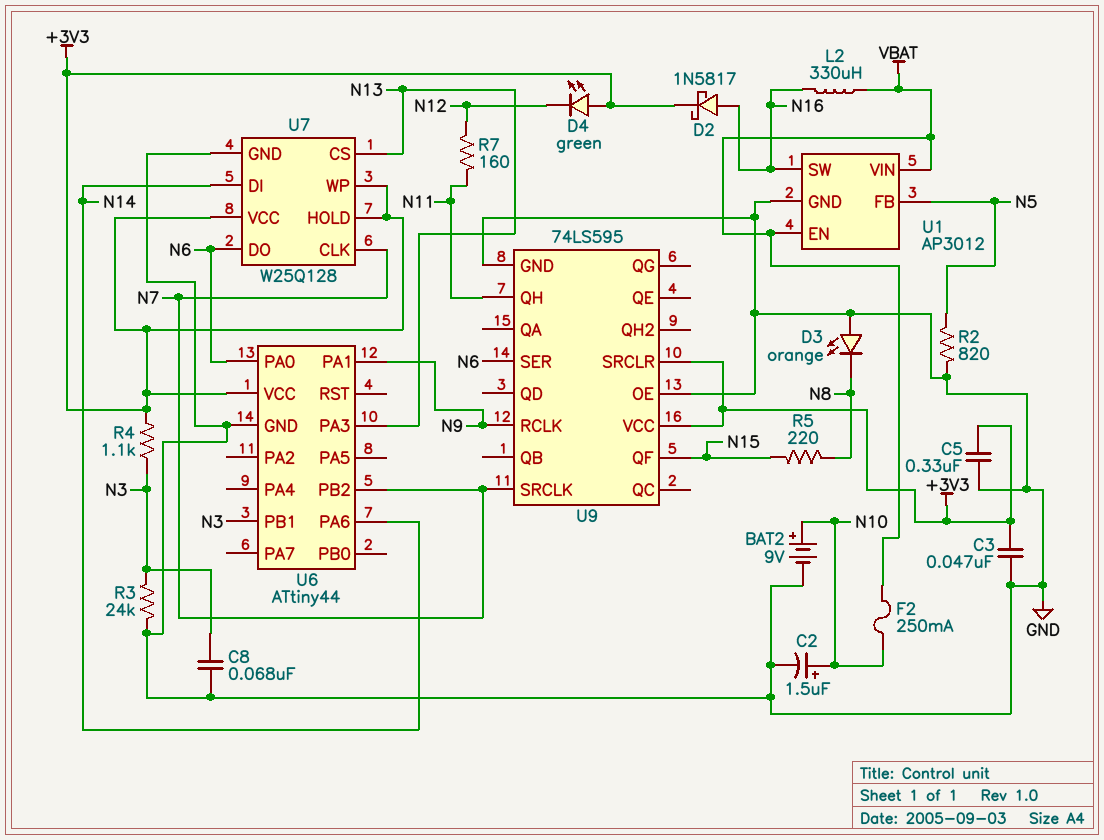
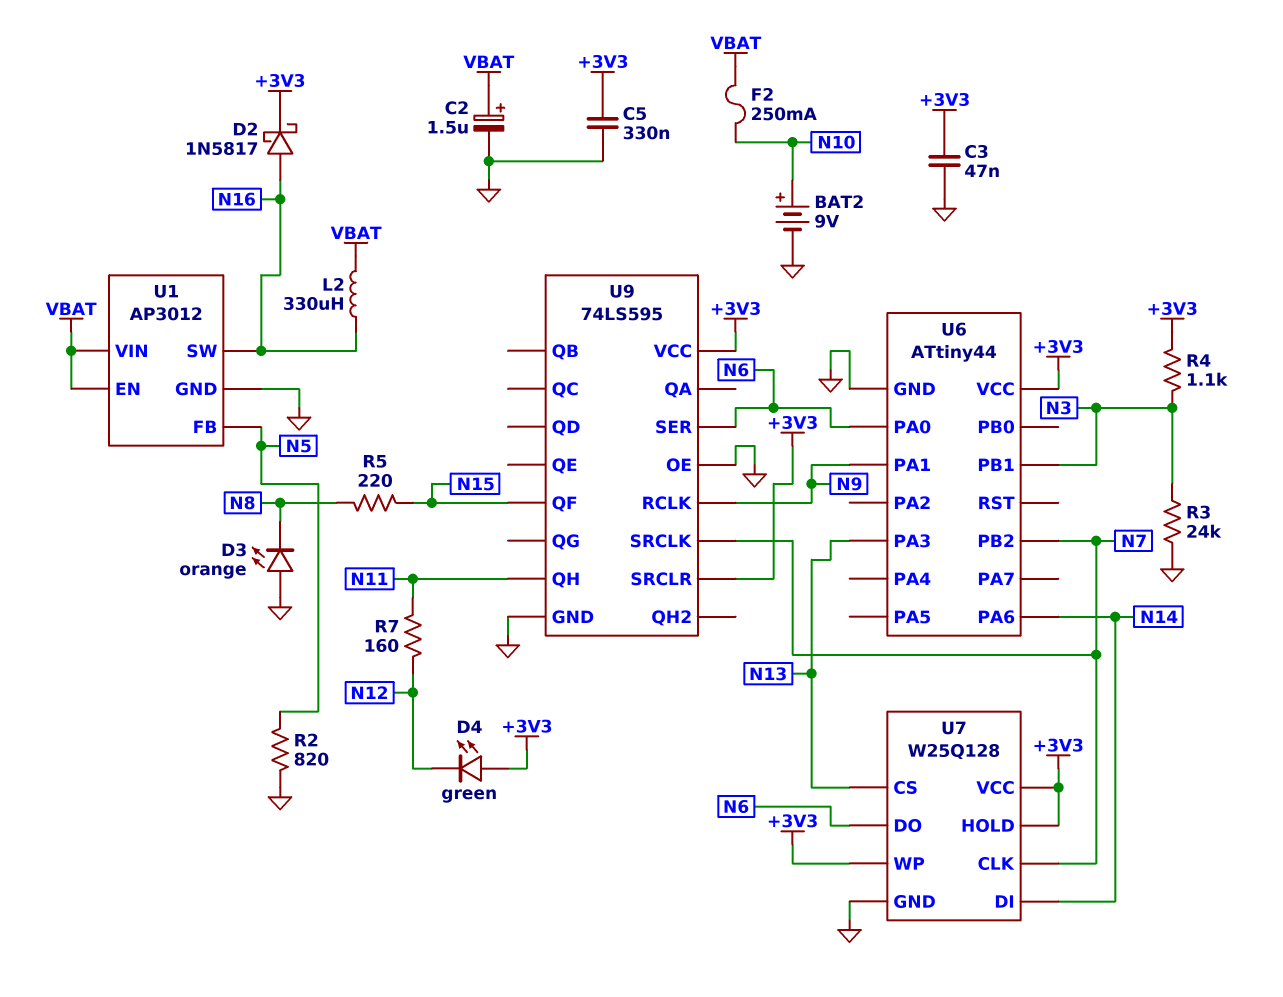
C2: 1.5uF (plus N10, minus GND) -> 1.5uF (plus VBAT, minus GND)
C8: 68nF (GND, N3) -> none

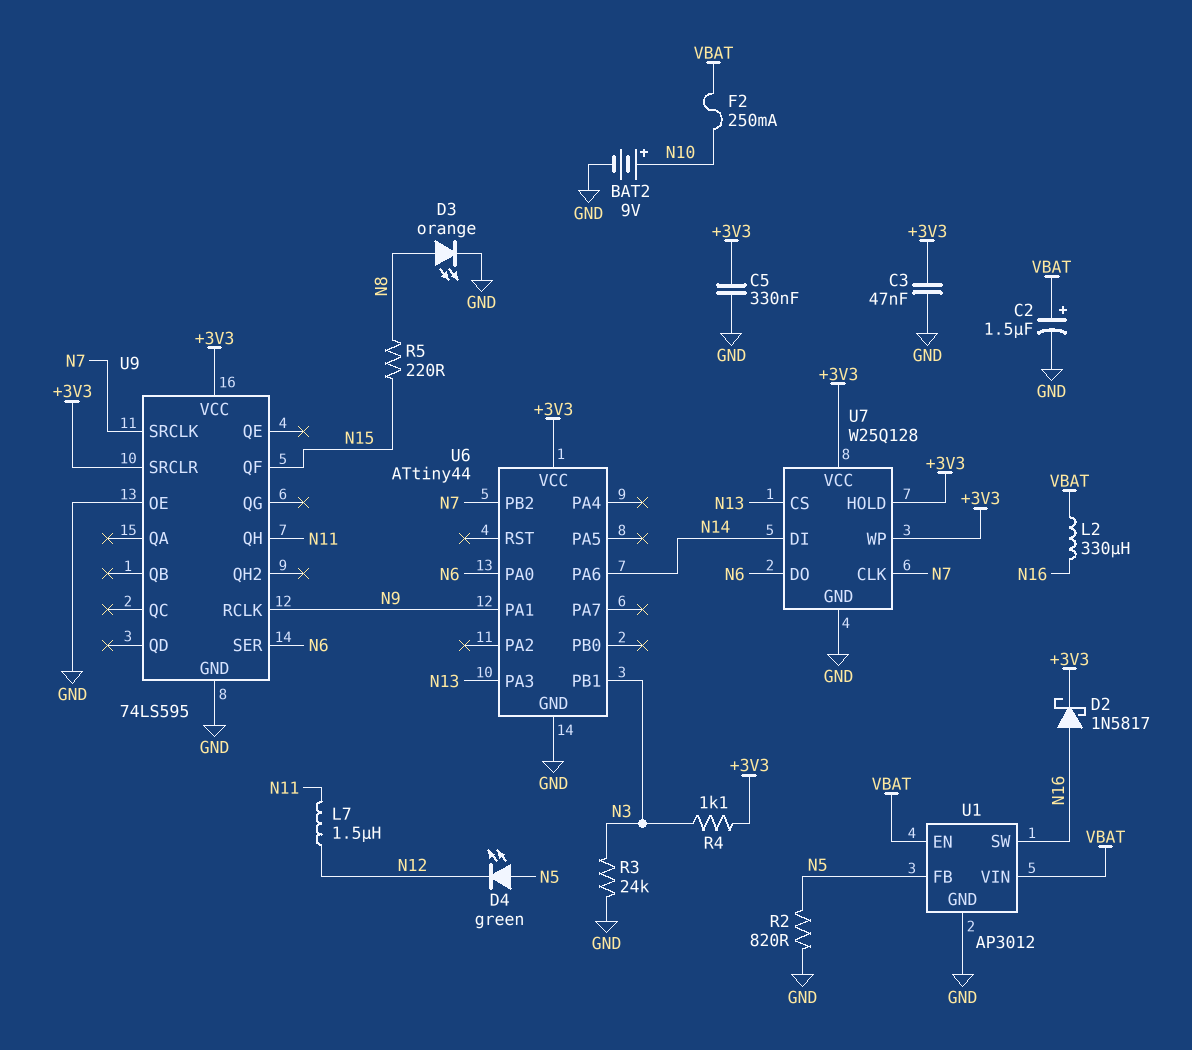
D3: LED orange (A GND, K N8) -> LED orange (A N8, K GND)
D4: LED green (A +3V3, K N12) -> LED green (A N5, K N12)
L7: none -> 1.5uH (N11, N12)
R7: 160 (N11, N12) -> none

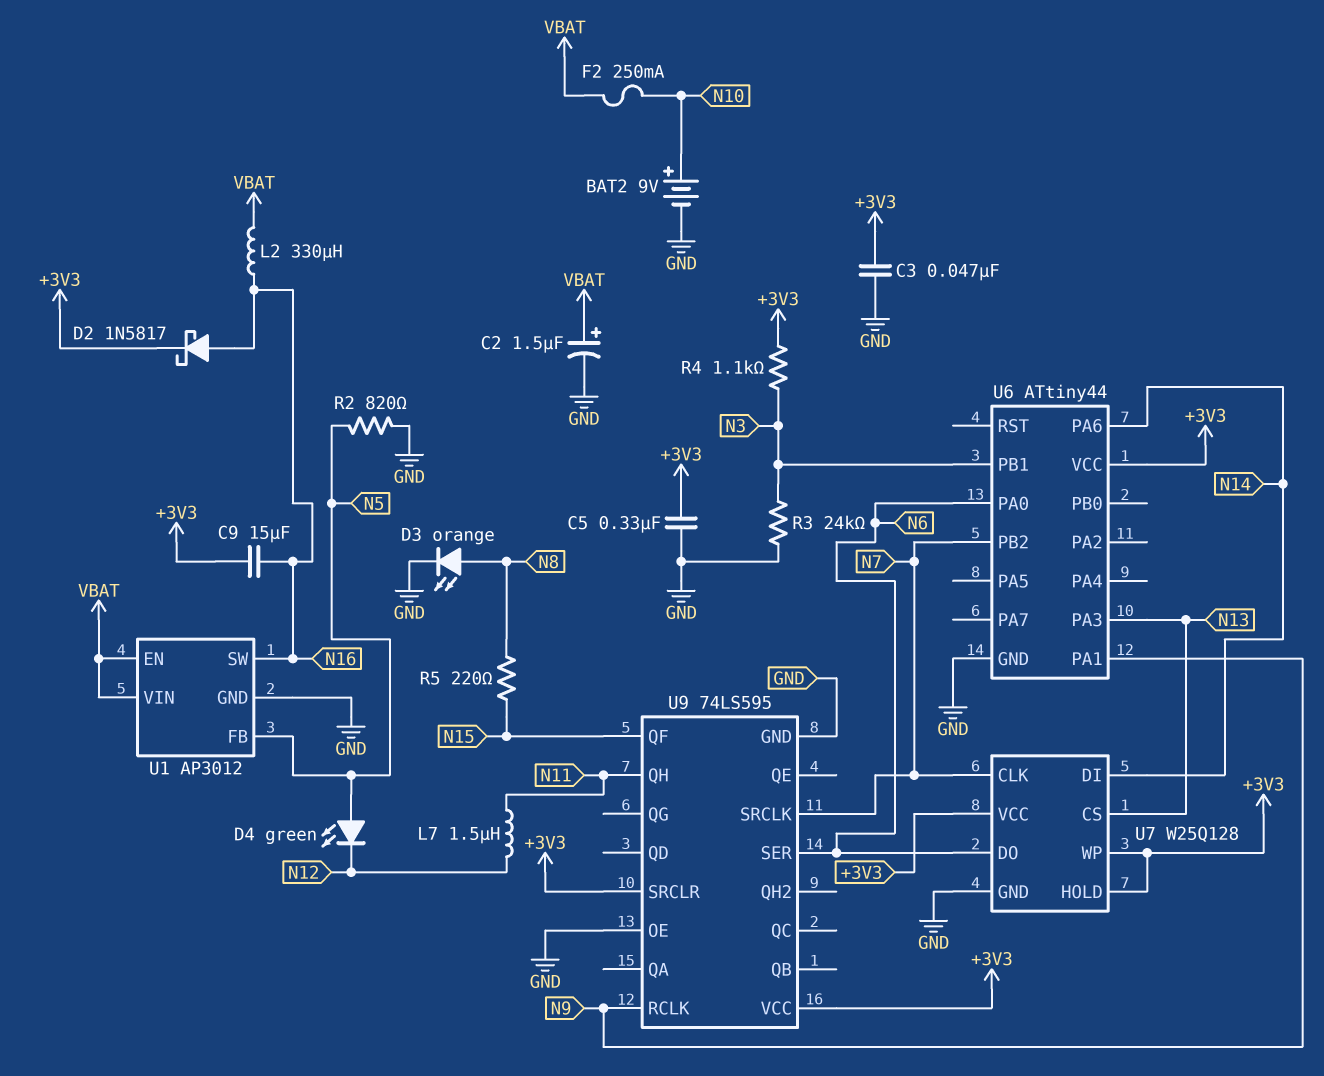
C9: none -> 15uF (+3V3, N16)

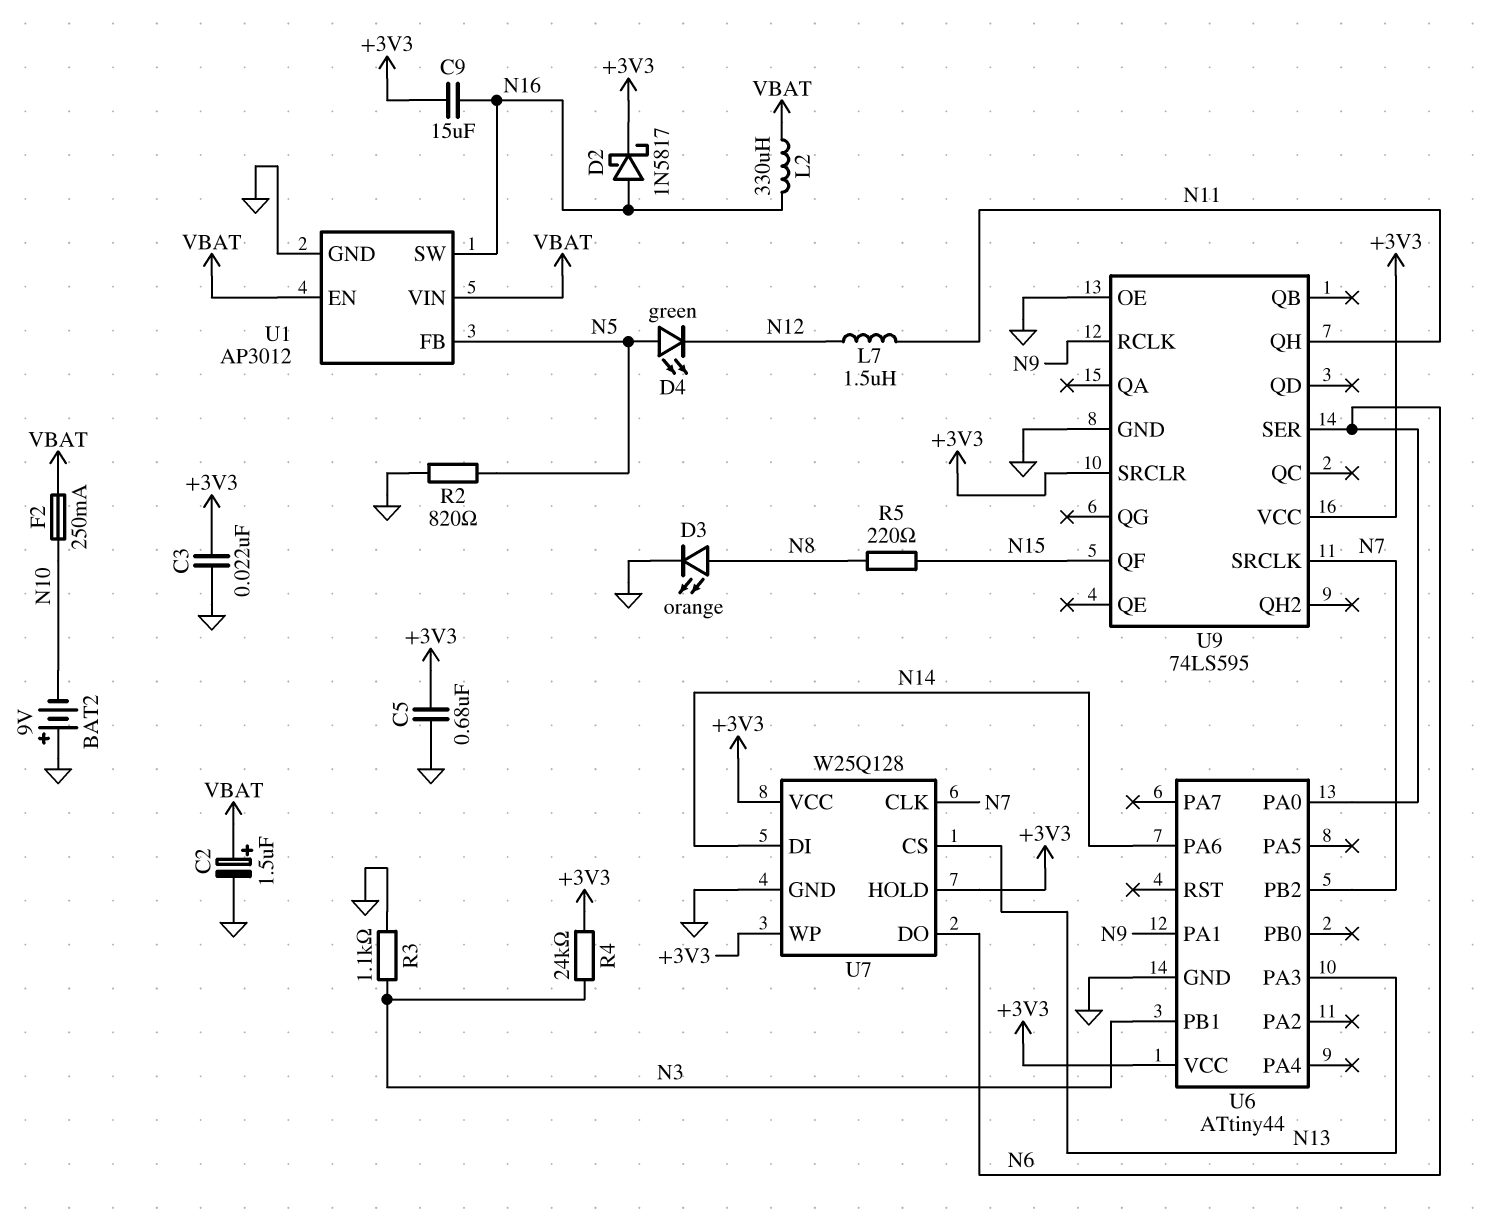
BAT2: 9V (plus N10, minus GND) -> 9V (plus GND, minus N10)
C3: 47nF (+3V3, GND) -> 22nF (+3V3, GND)
C5: 330nF (+3V3, GND) -> 680nF (+3V3, GND)
R3: 24k (GND, N3) -> 1.1k (GND, N3)
R4: 1.1k (+3V3, N3) -> 24k (+3V3, N3)

